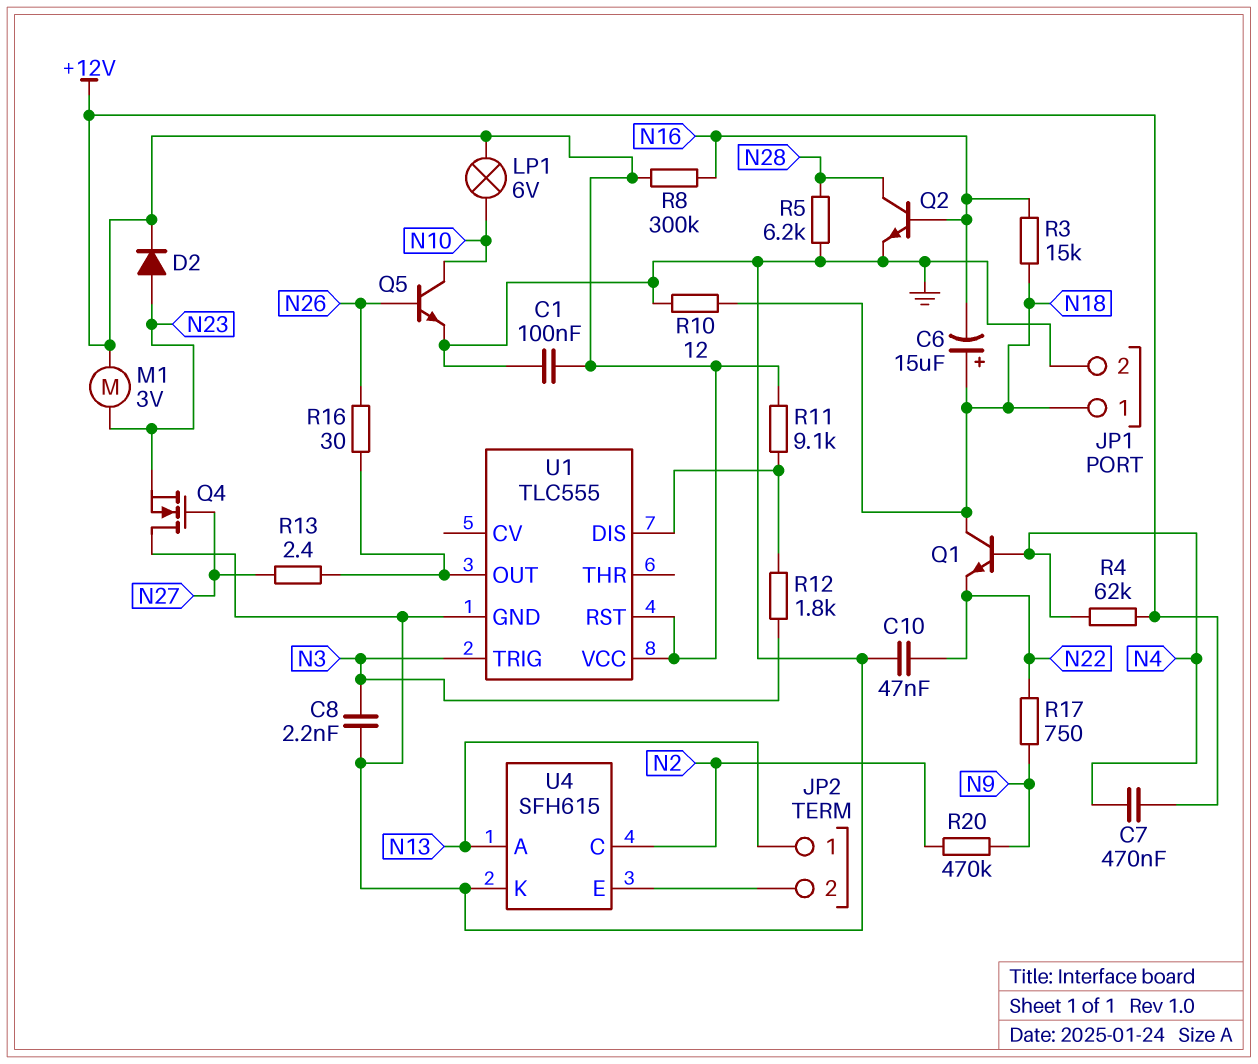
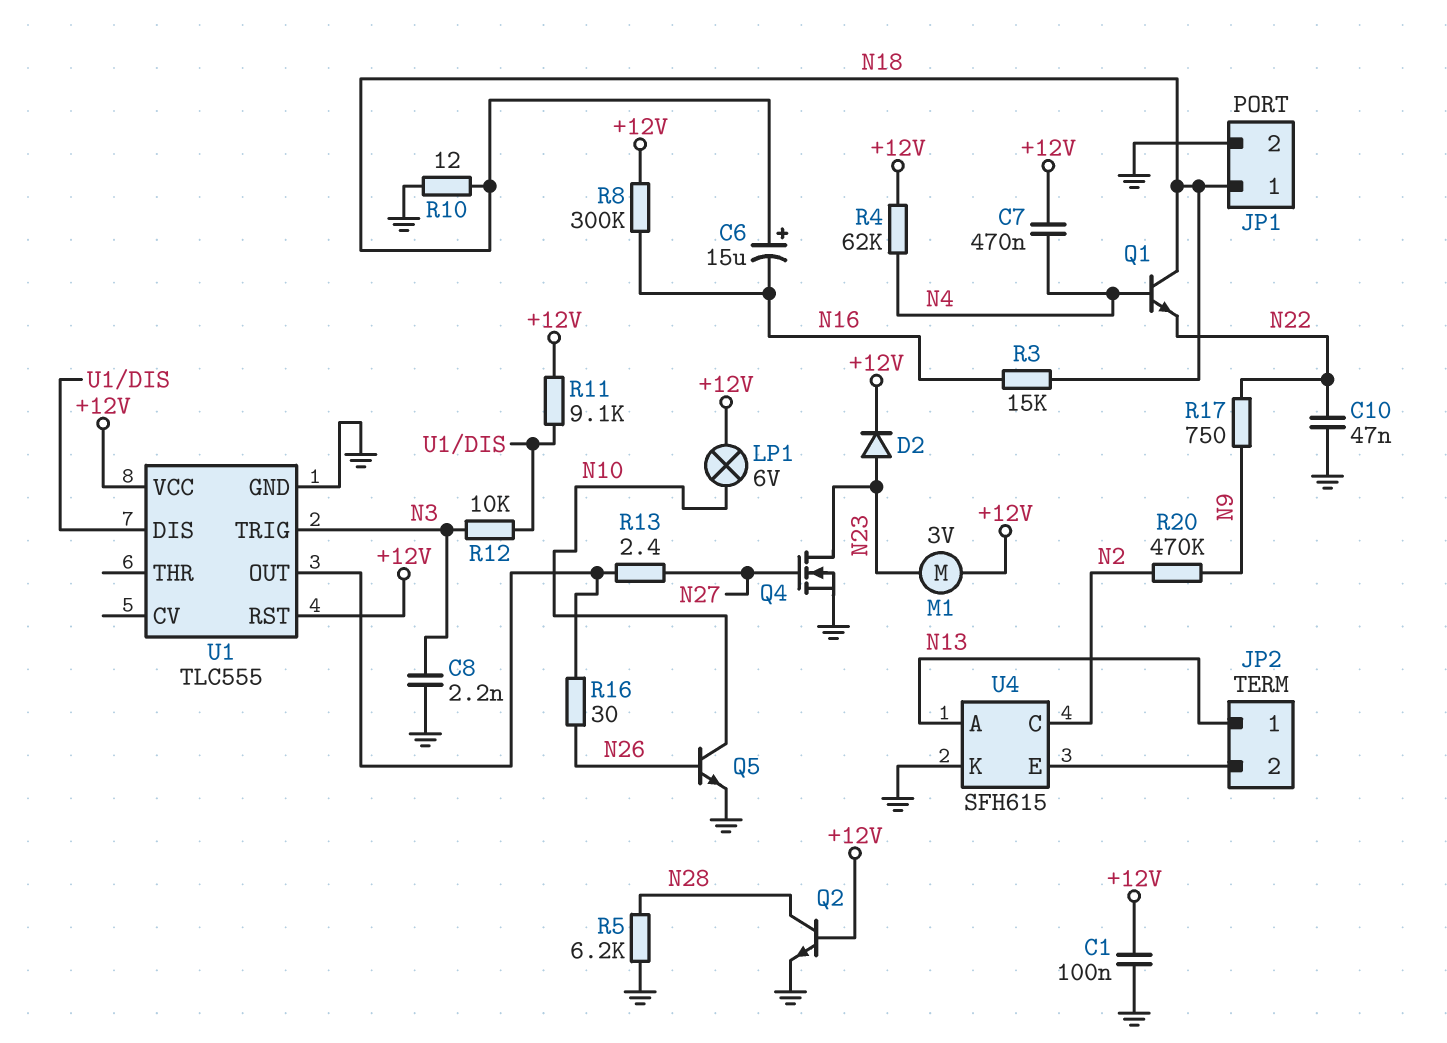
Q2: NPN (B N16, C N28, E GND) -> NPN (B +12V, C N28, E GND)
Q4: NMOS (G N27, D GND, S N23) -> NMOS (G N27, D N23, S GND)
R12: 1.8k (N3, U1/DIS) -> 10k (N3, U1/DIS)

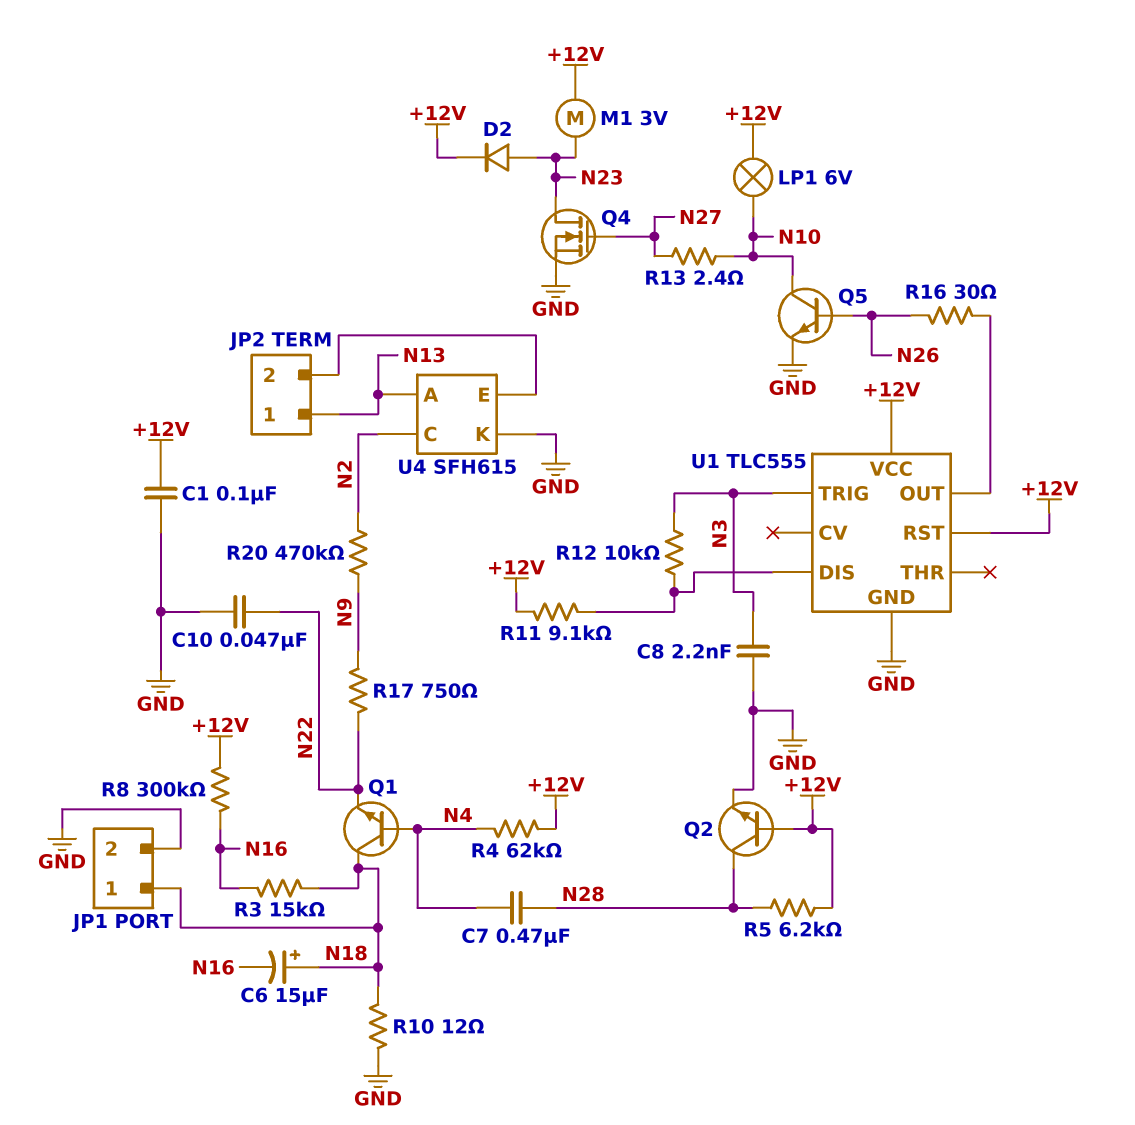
C7: 470nF (+12V, N4) -> 470nF (N4, N28)
R5: 6.2k (GND, N28) -> 6.2k (+12V, N28)
R13: 2.4 (N27, U1/OUT) -> 2.4 (N10, N27)

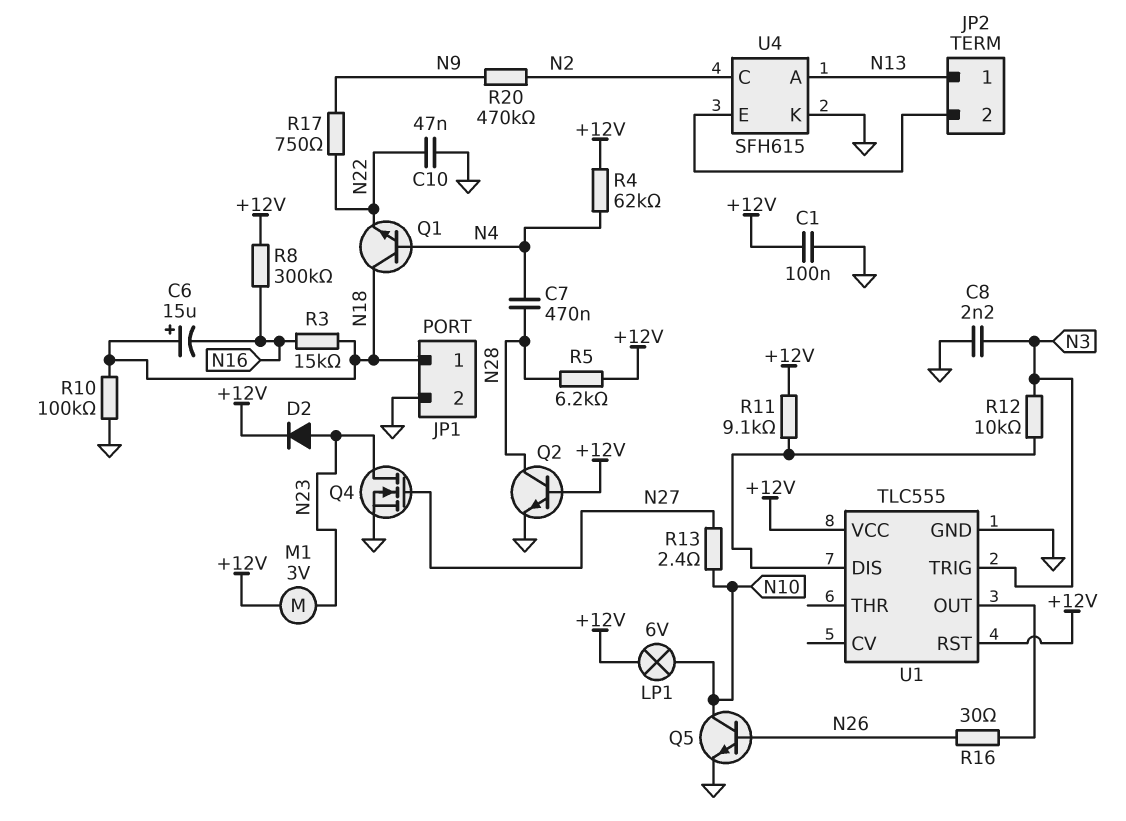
R10: 12 (GND, N18) -> 100k (GND, N18)

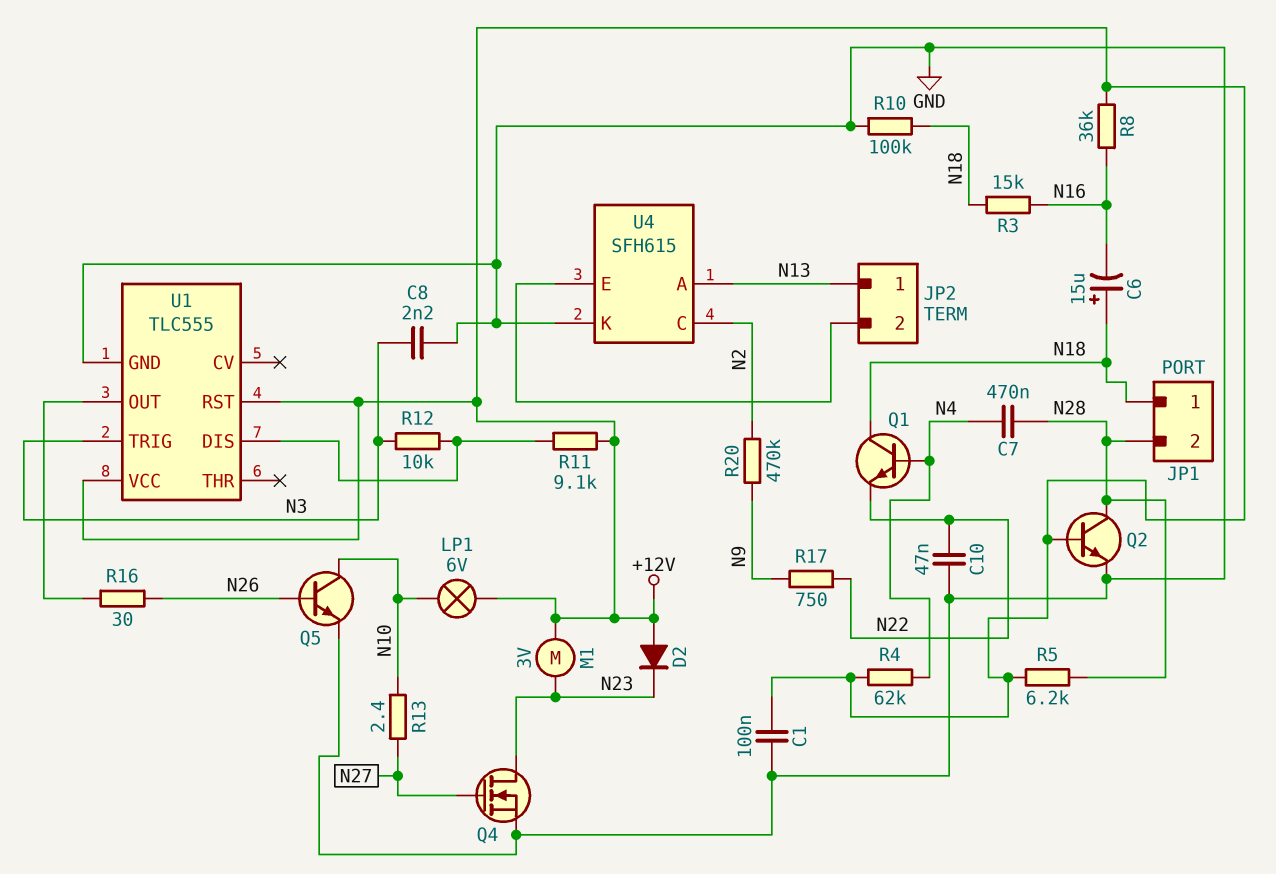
D2: diode (A N23, K +12V) -> diode (A +12V, K N23)
JP1 pin 2: GND -> N28
R8: 300k (+12V, N16) -> 36k (+12V, N16)

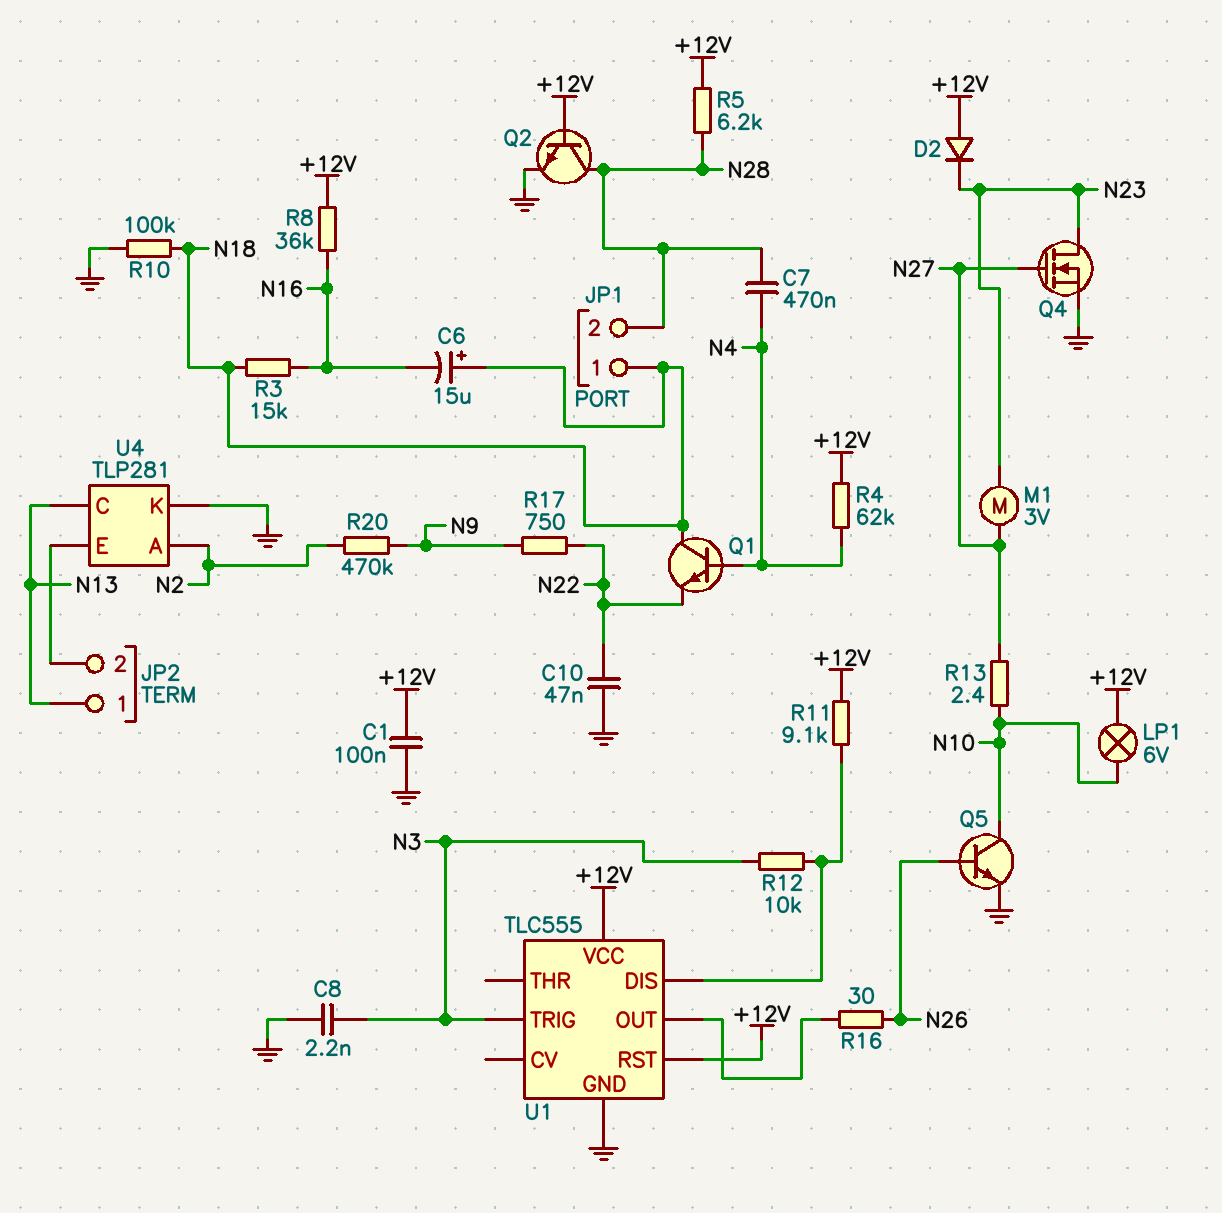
M1: motor 3V (+12V, N23) -> motor 3V (N23, N27)
U4: SFH615 -> TLP281
U4 pin A: N13 -> N2
U4 pin C: N2 -> N13

